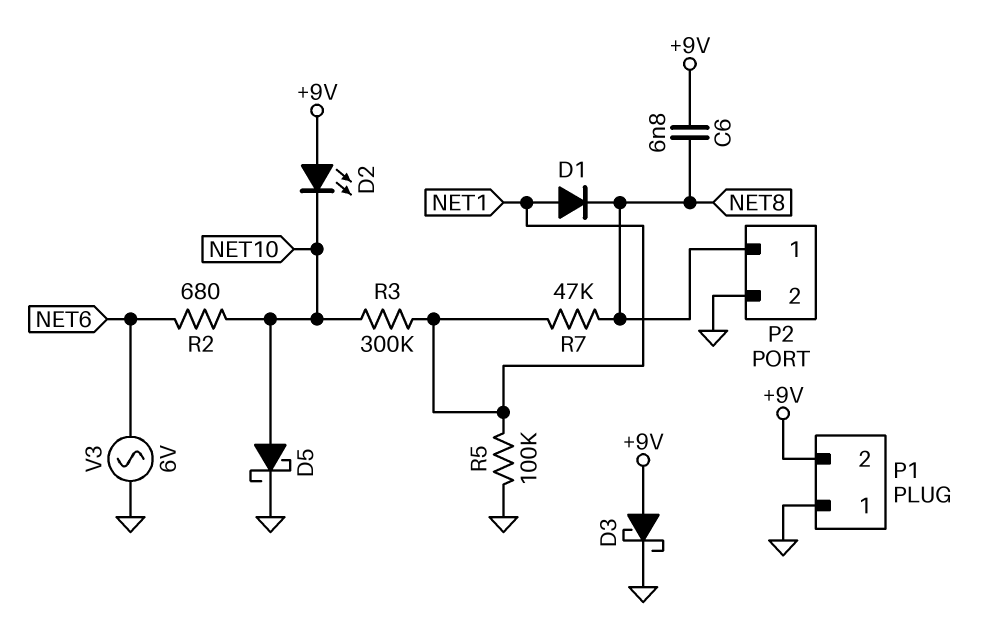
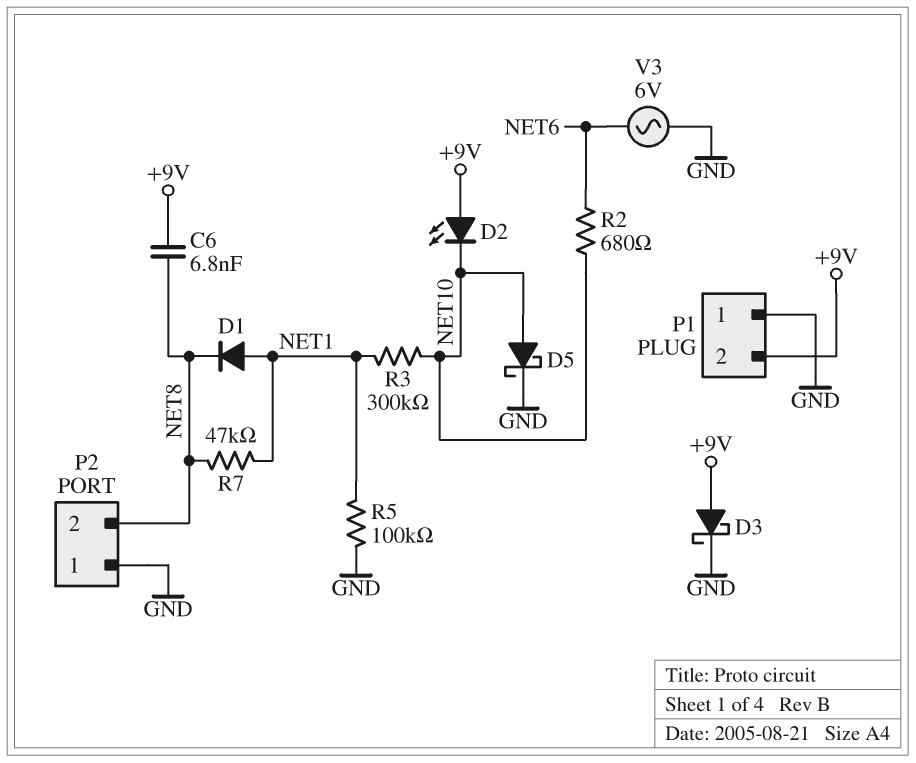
P2 pin 1: NET8 -> GND
P2 pin 2: GND -> NET8

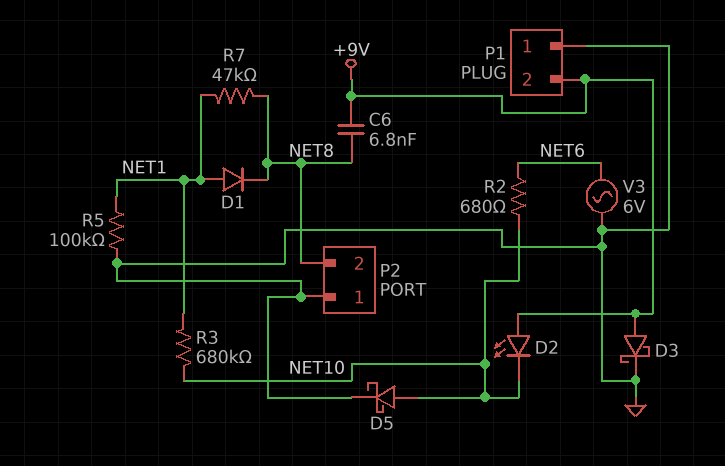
R3: 300k (NET1, NET10) -> 680k (NET1, NET10)

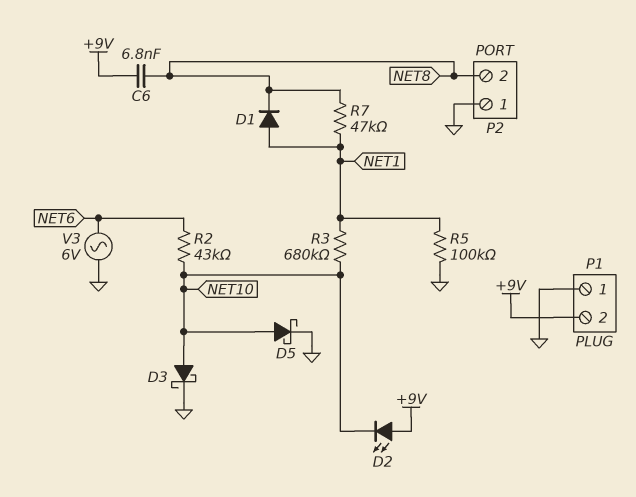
D3: schottky (A +9V, K GND) -> schottky (A NET10, K GND)
R2: 680 (NET6, NET10) -> 43k (NET6, NET10)

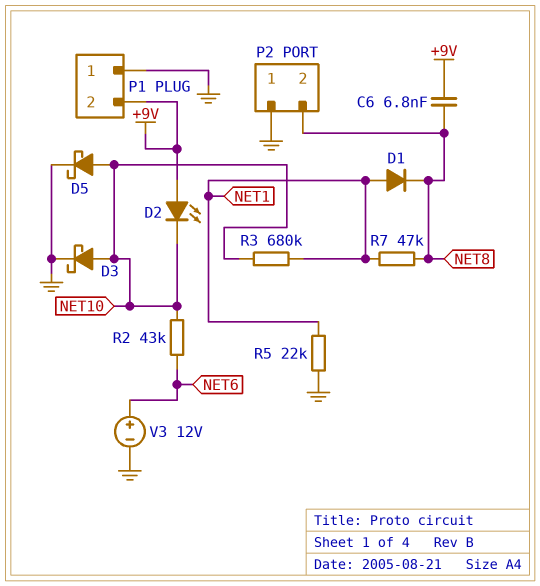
R5: 100k (GND, NET1) -> 22k (GND, NET1)
V3: AC 6V (GND, NET6) -> 12V (plus NET6, minus GND)

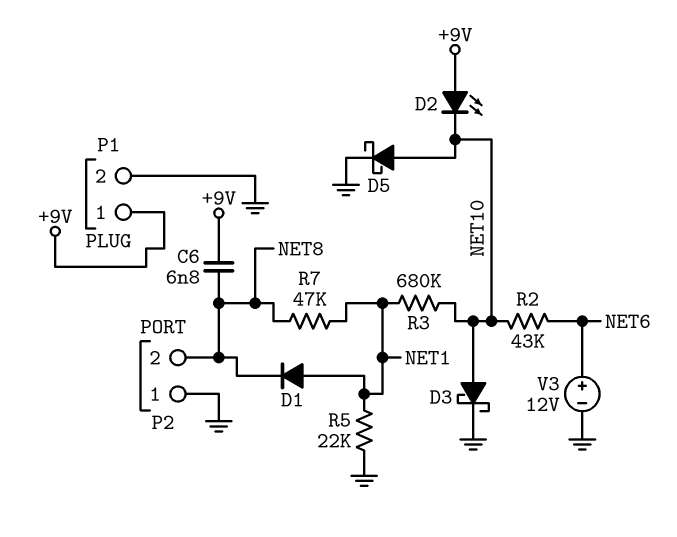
P1 pin 1: GND -> +9V
P1 pin 2: +9V -> GND

